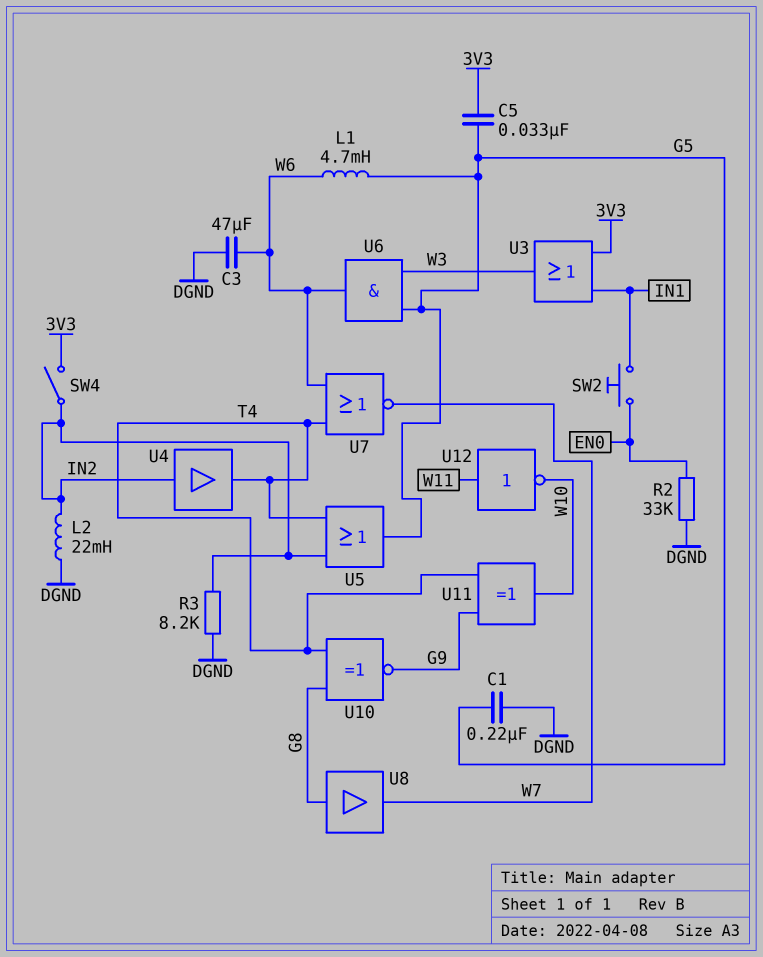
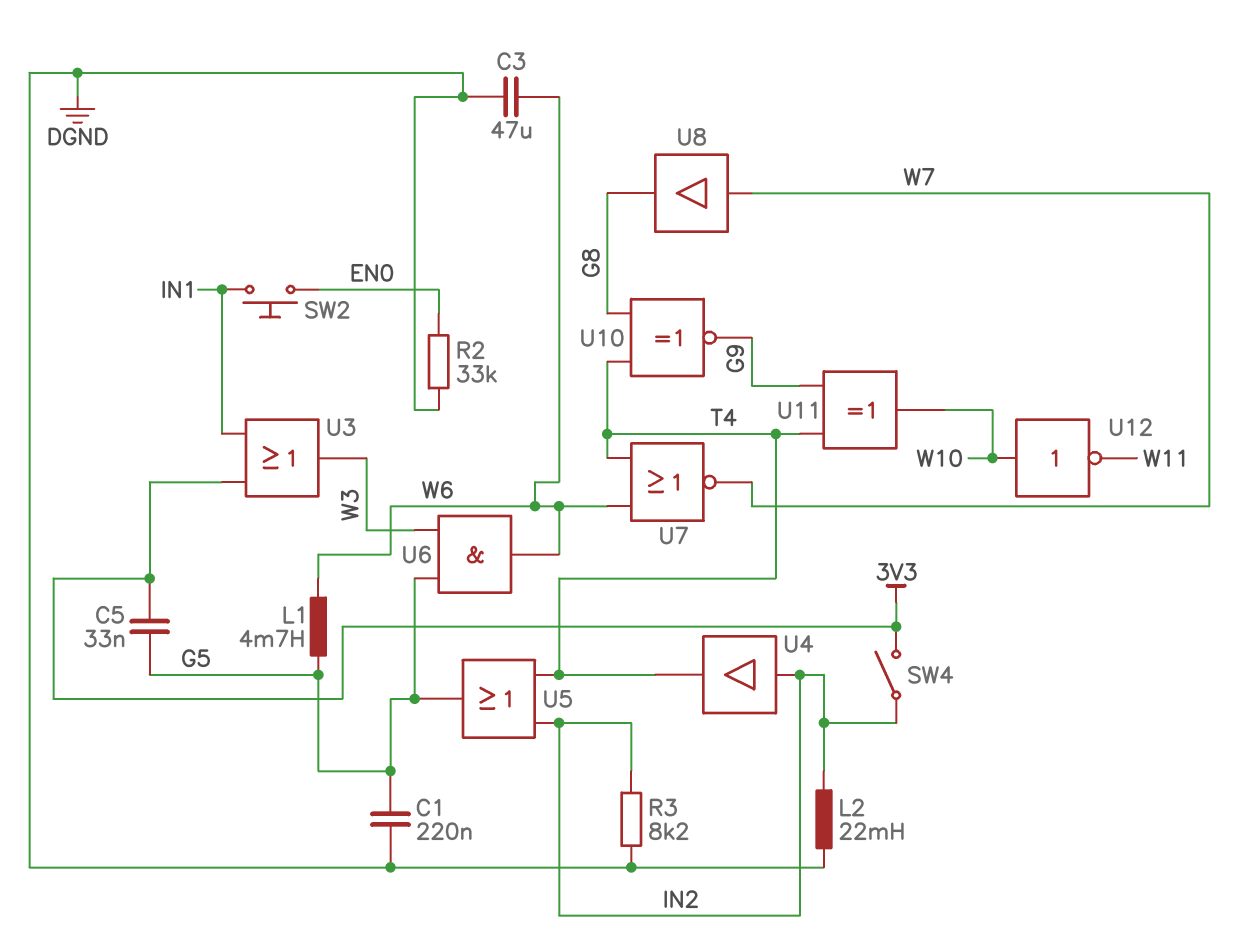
U8: buffer (in G8, out W7) -> buffer (in W7, out G8)
U12: NOT (in W11, out W10) -> NOT (in W10, out W11)

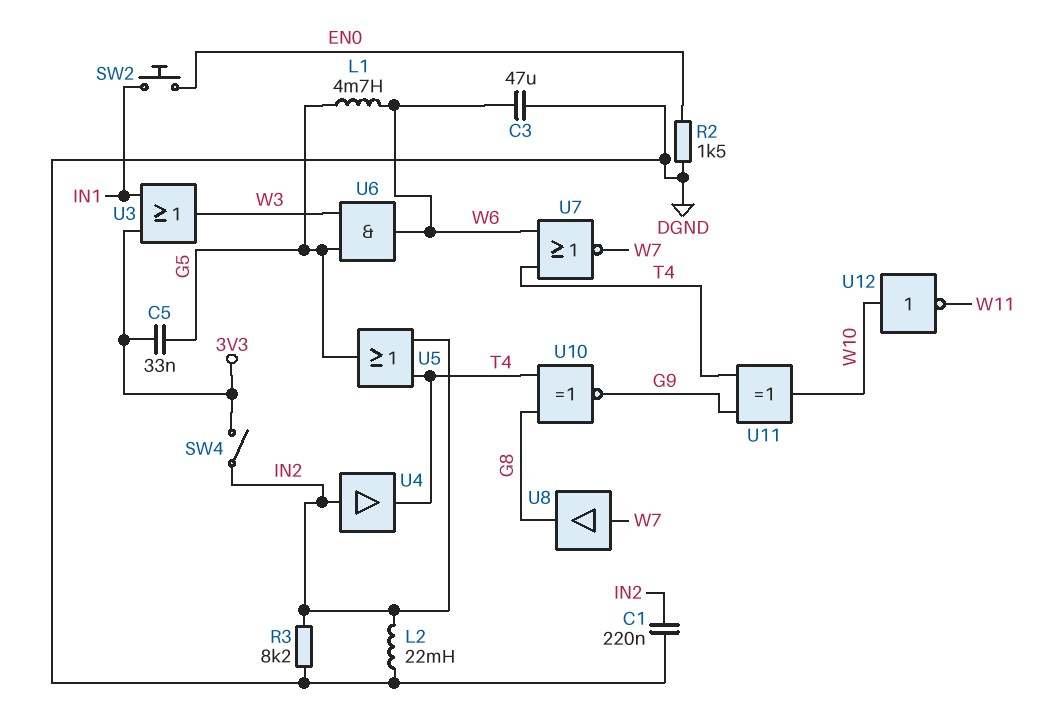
C1: 220nF (DGND, G5) -> 220nF (DGND, IN2)
R2: 33k (DGND, EN0) -> 1.5k (DGND, EN0)

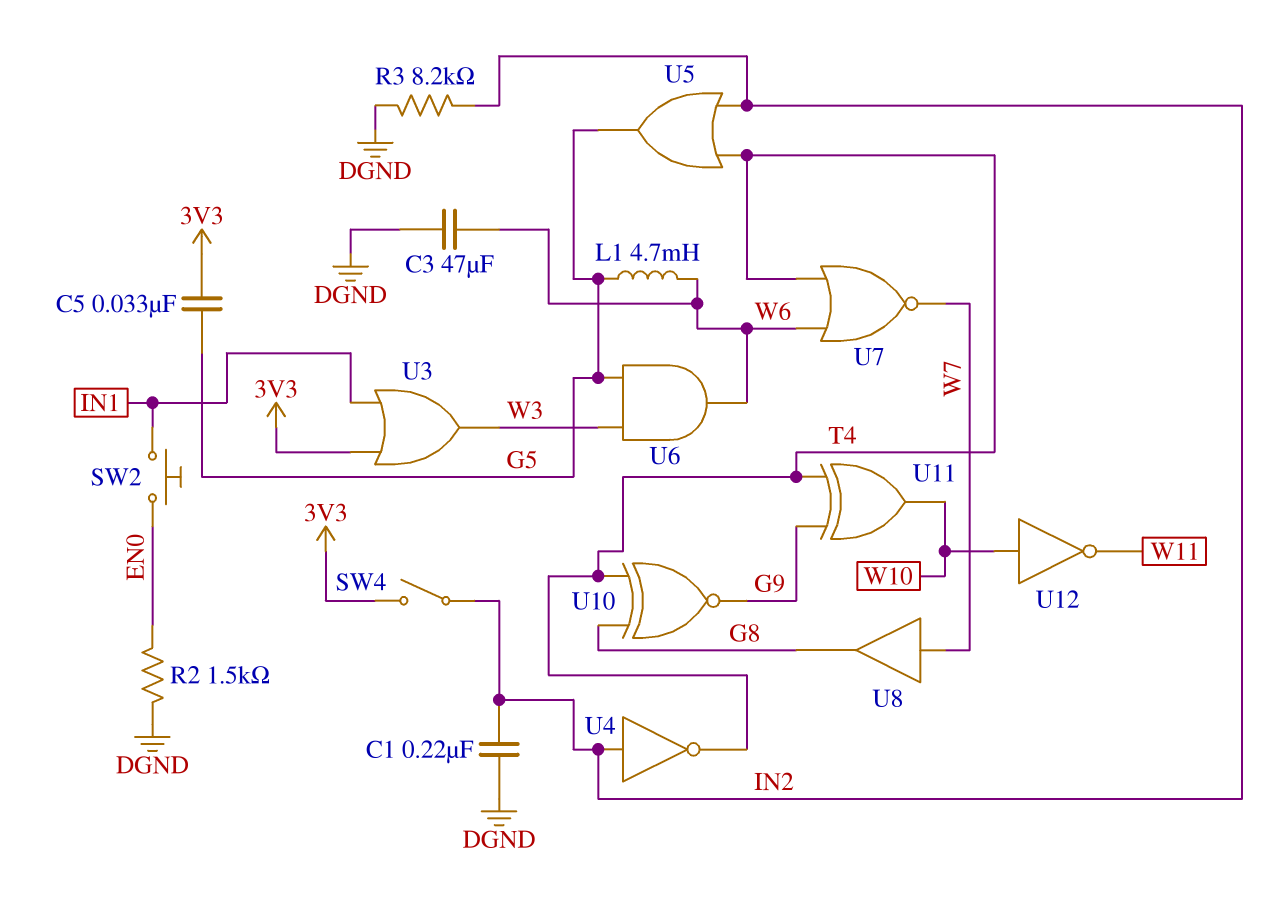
L2: 22mH (DGND, IN2) -> none
U4: buffer (in IN2, out T4) -> NOT (in IN2, out T4)

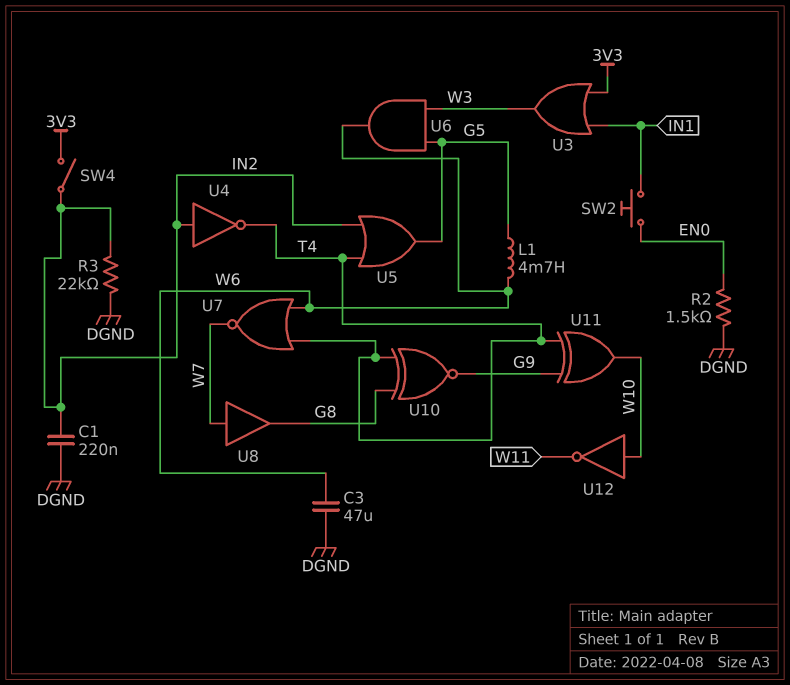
C5: 33nF (3V3, G5) -> none
R3: 8.2k (DGND, IN2) -> 22k (DGND, IN2)

